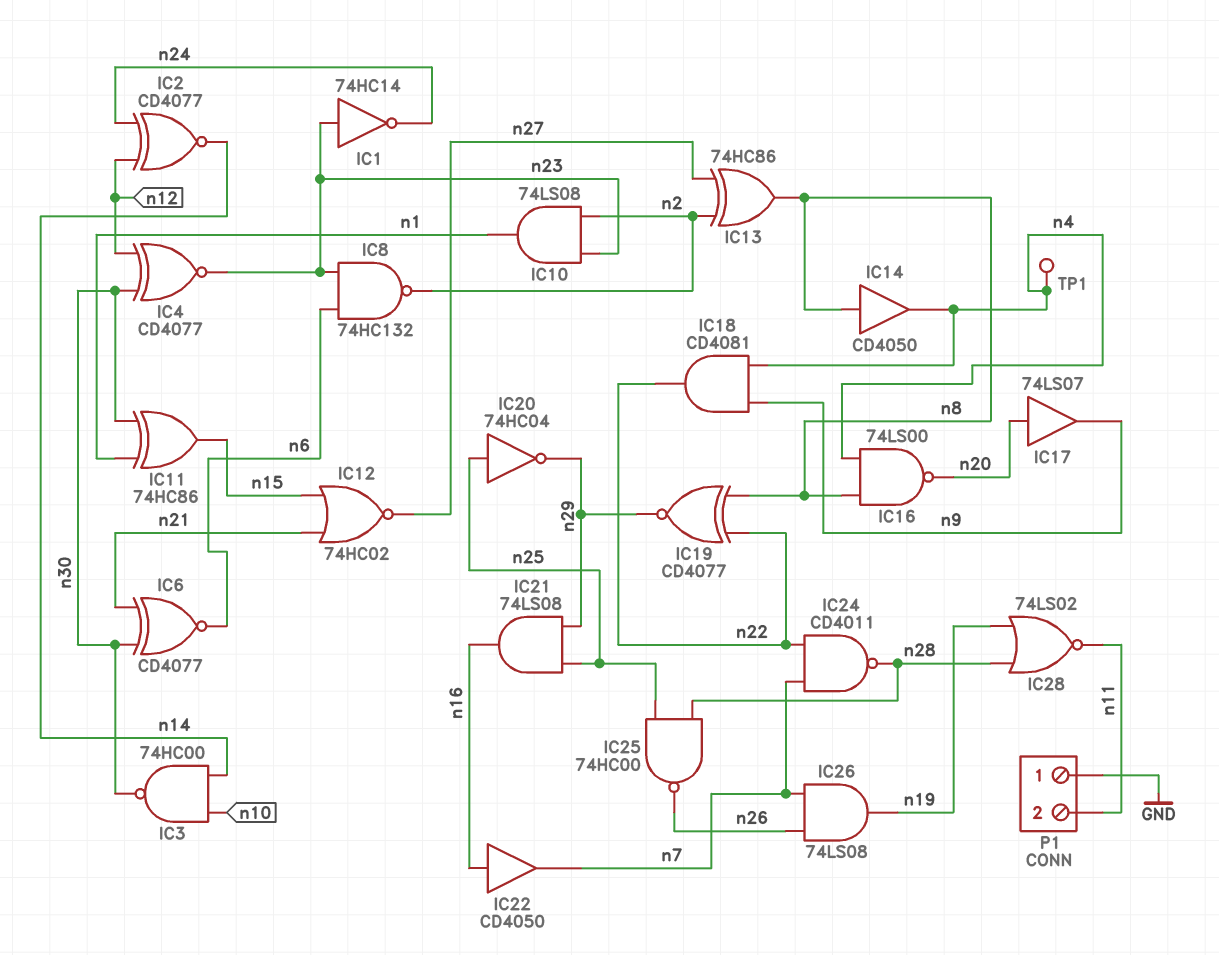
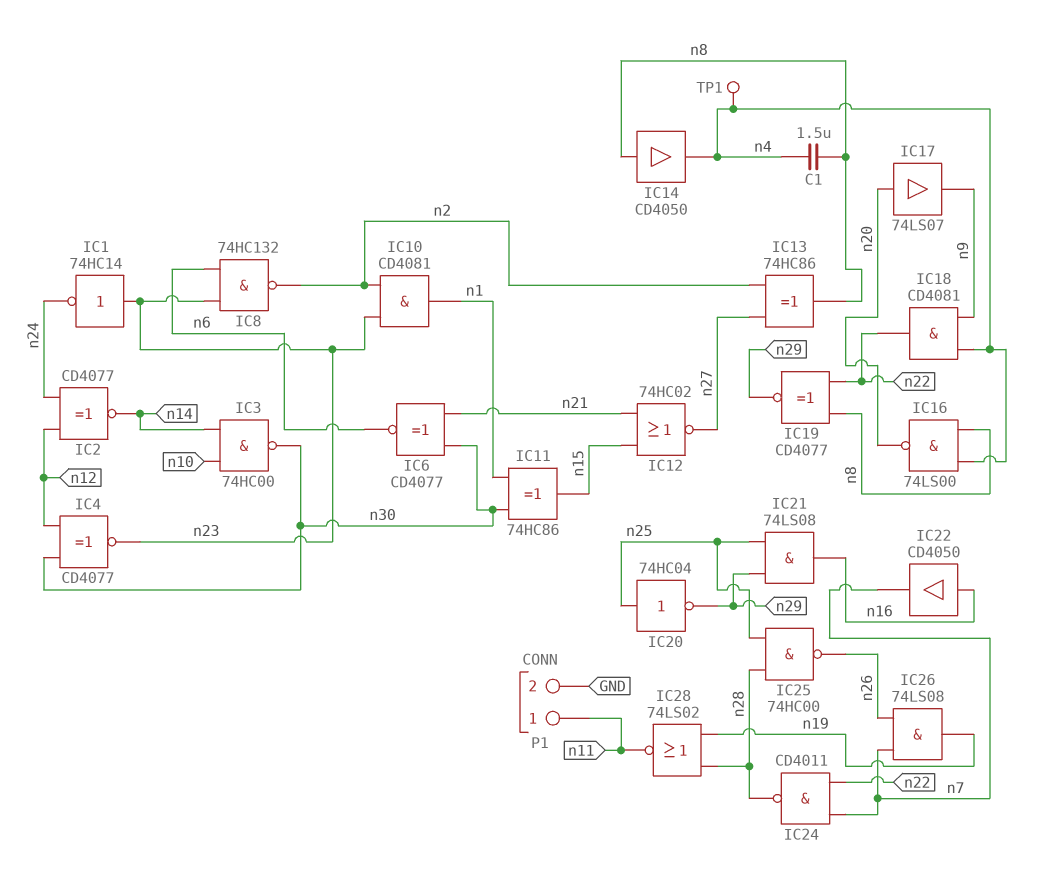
C1: none -> 1.5uF (n4, n8)
IC10: AND 74LS08 (in n2, in n23, out n1) -> AND CD4081 (in n2, in n23, out n1)
P1 pin 1: GND -> n11
P1 pin 2: n11 -> GND

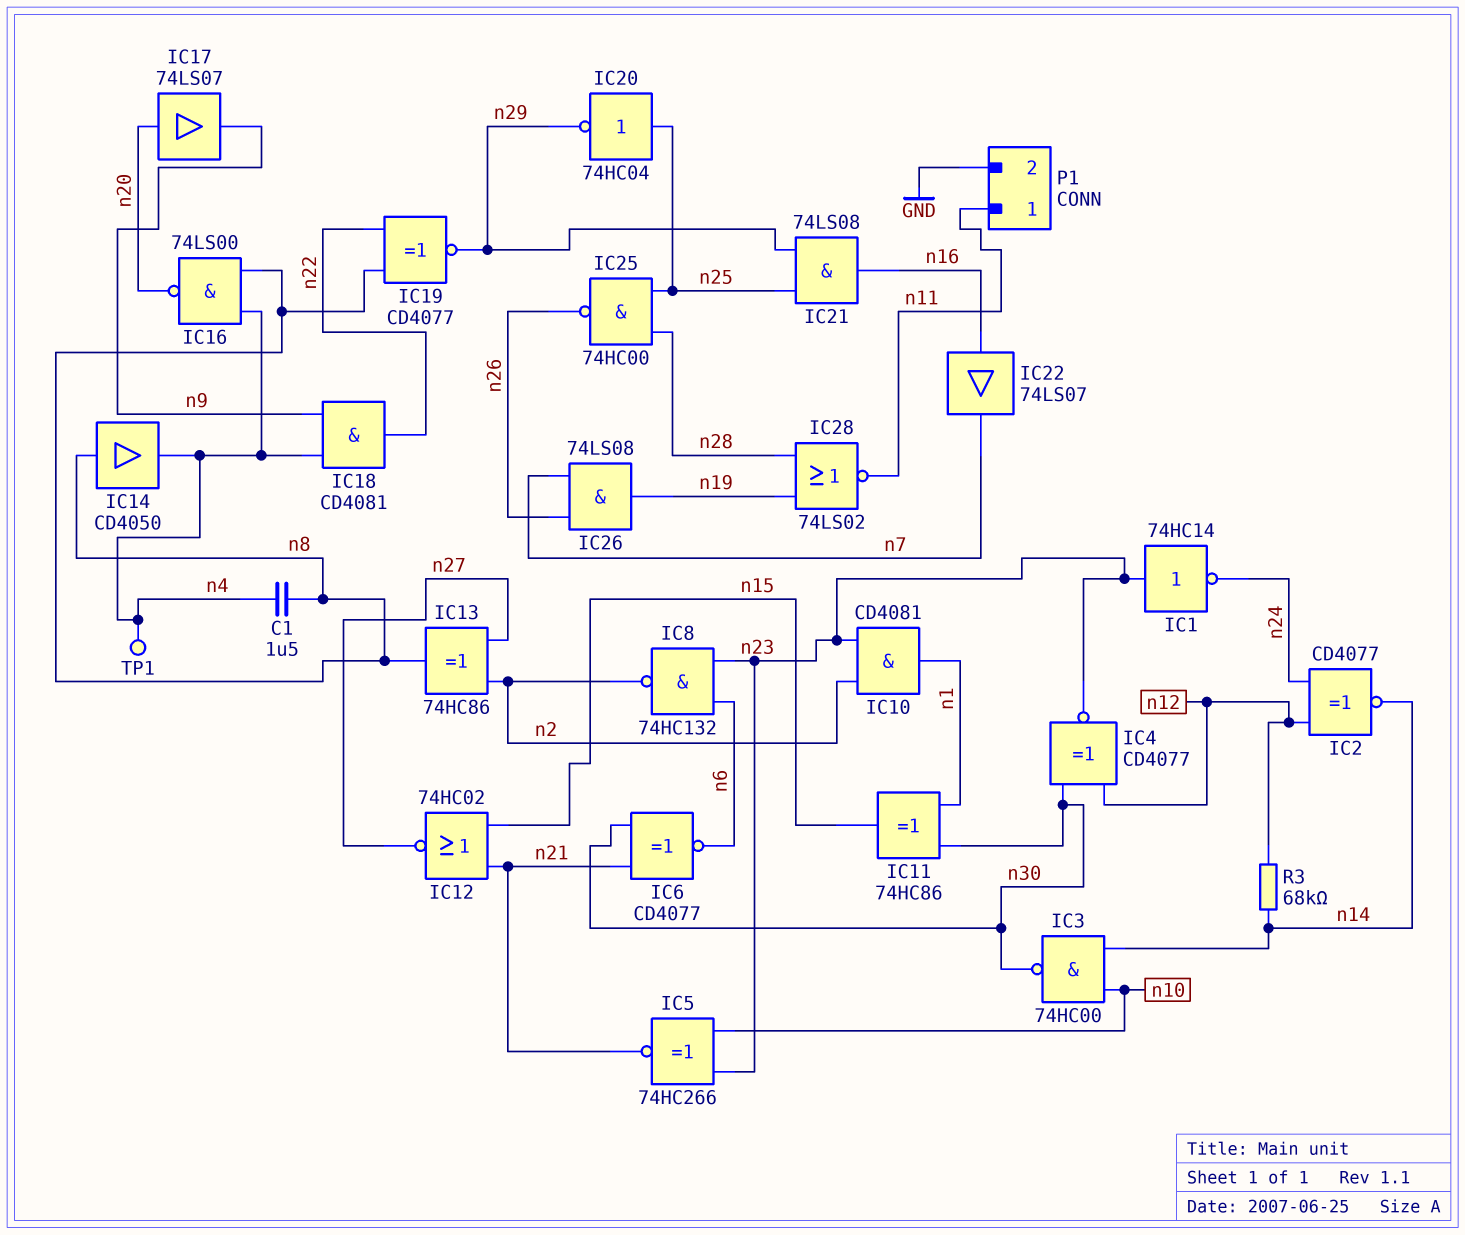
IC5: none -> XNOR 74HC266 (in n10, in n23, out n21)
IC22: buffer CD4050 (in n16, out n7) -> buffer 74LS07 (in n16, out n7)
IC24: NAND CD4011 (in n7, in n22, out n28) -> none
R3: none -> 68k (n12, n14)

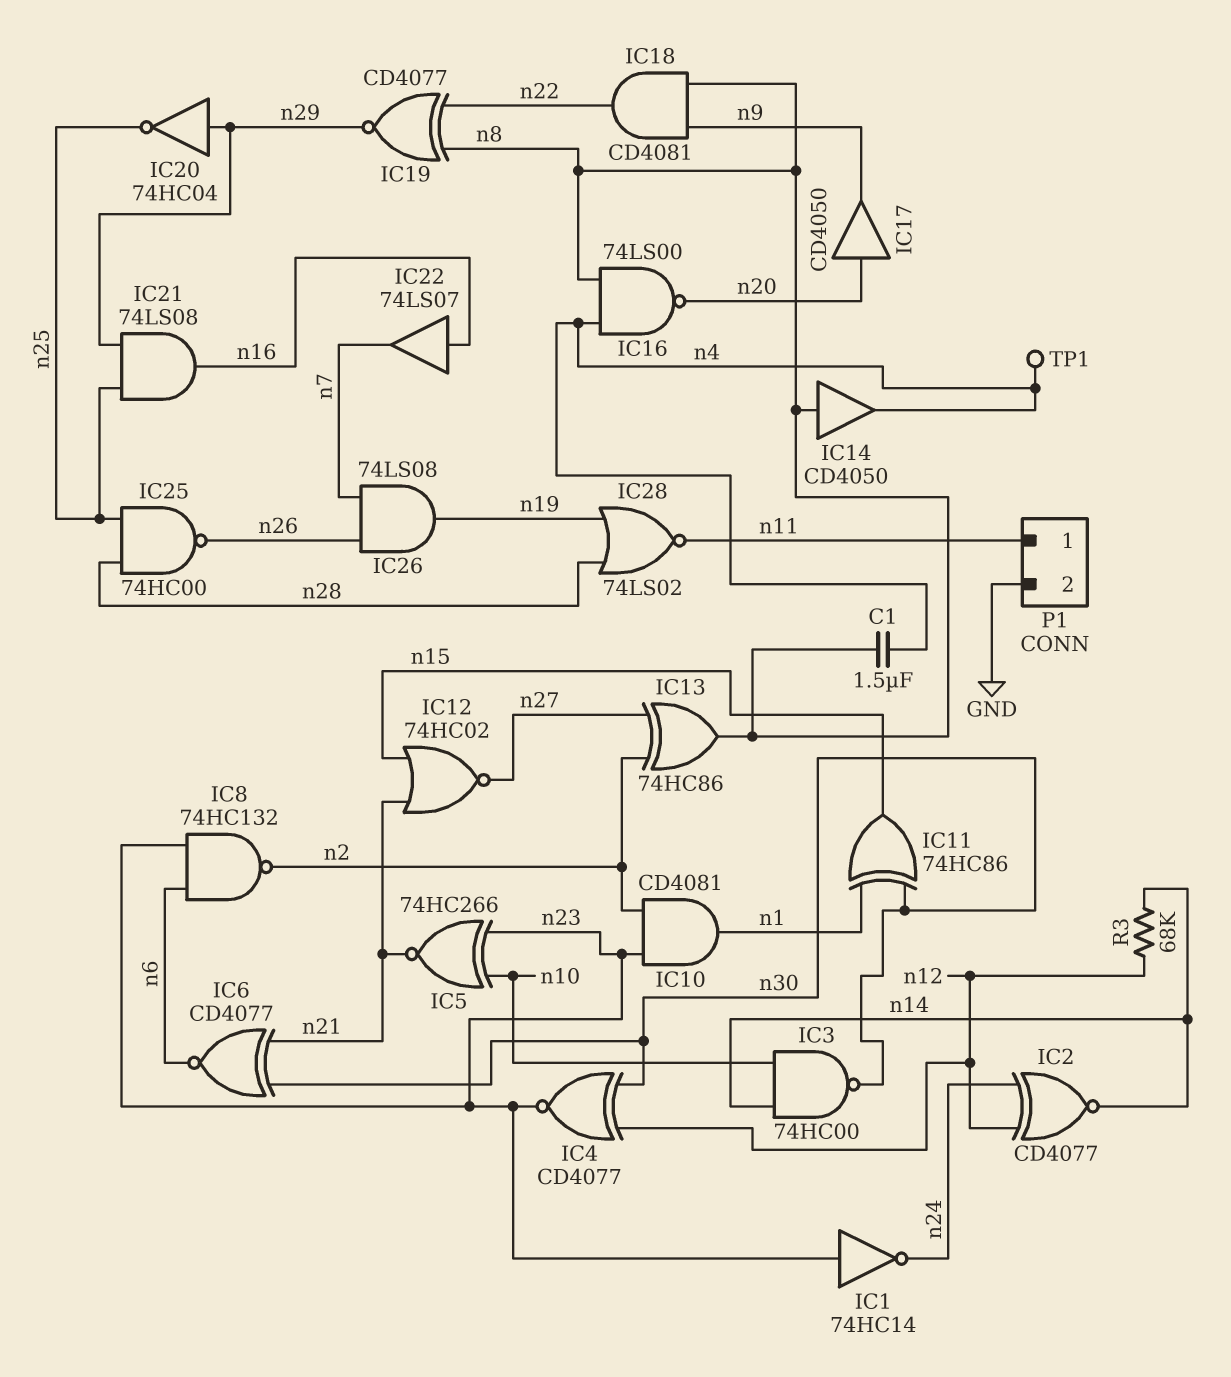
IC17: buffer 74LS07 (in n20, out n9) -> buffer CD4050 (in n20, out n9)
IC18: AND CD4081 (in n4, in n9, out n22) -> AND CD4081 (in n8, in n9, out n22)
IC20: NOT 74HC04 (in n25, out n29) -> NOT 74HC04 (in n29, out n25)

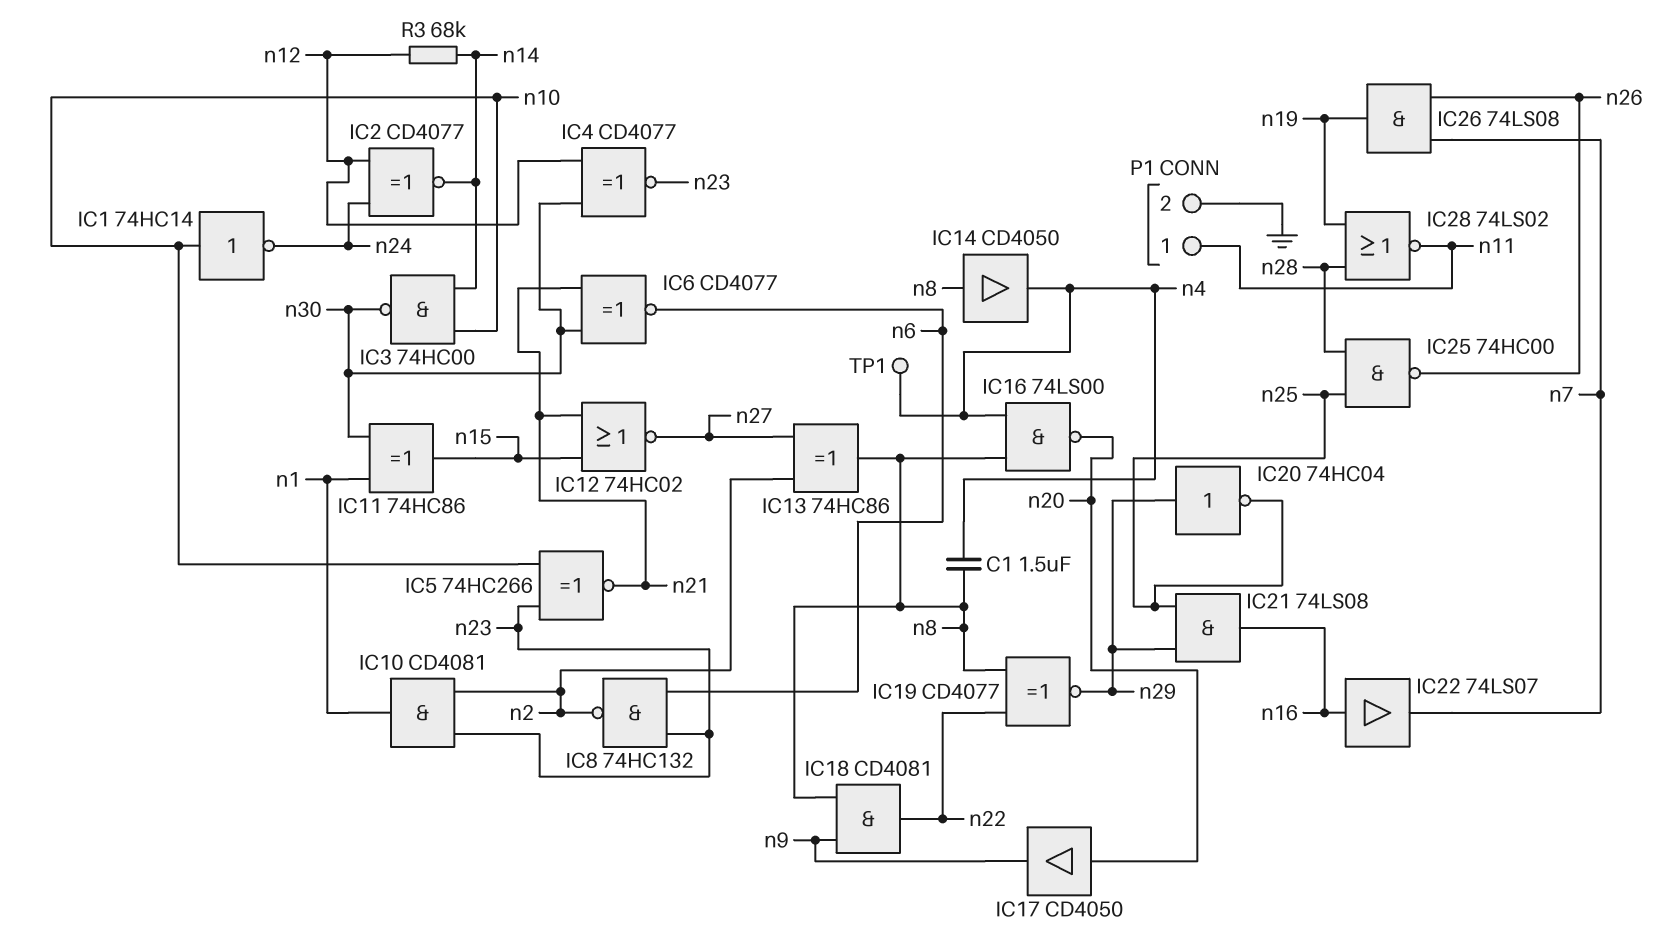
IC1: NOT 74HC14 (in n23, out n24) -> NOT 74HC14 (in n10, out n24)

